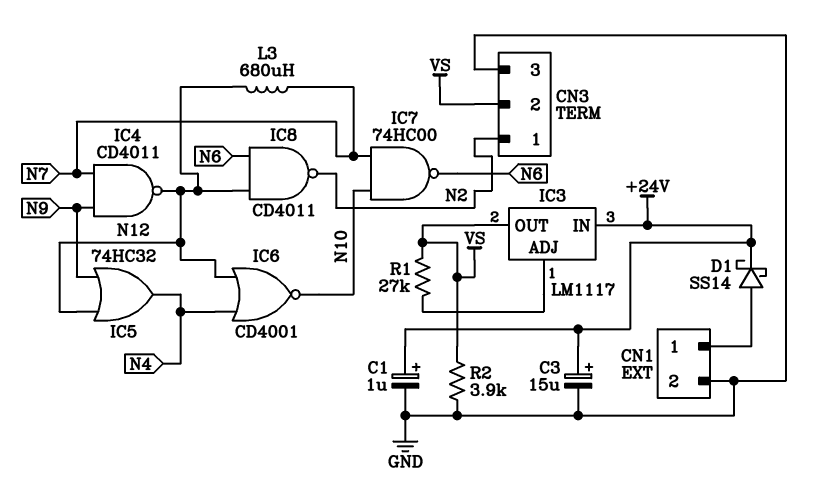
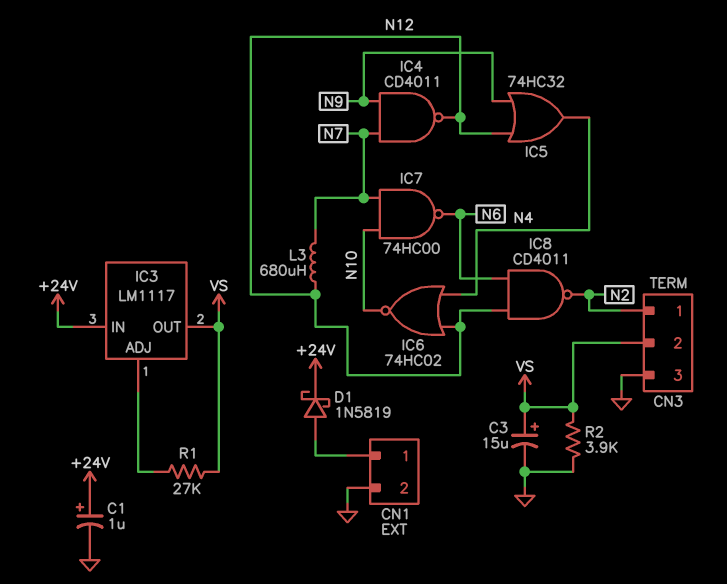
C3: 15uF (plus +24V, minus GND) -> 15uF (plus VS, minus GND)
D1: schottky SS14 (A CN1/1, K +24V) -> schottky 1N5819 (A CN1/1, K +24V)
IC6: NOR CD4001 (in N4, in N12, out N10) -> NOR 74HC02 (in N4, in N12, out N10)

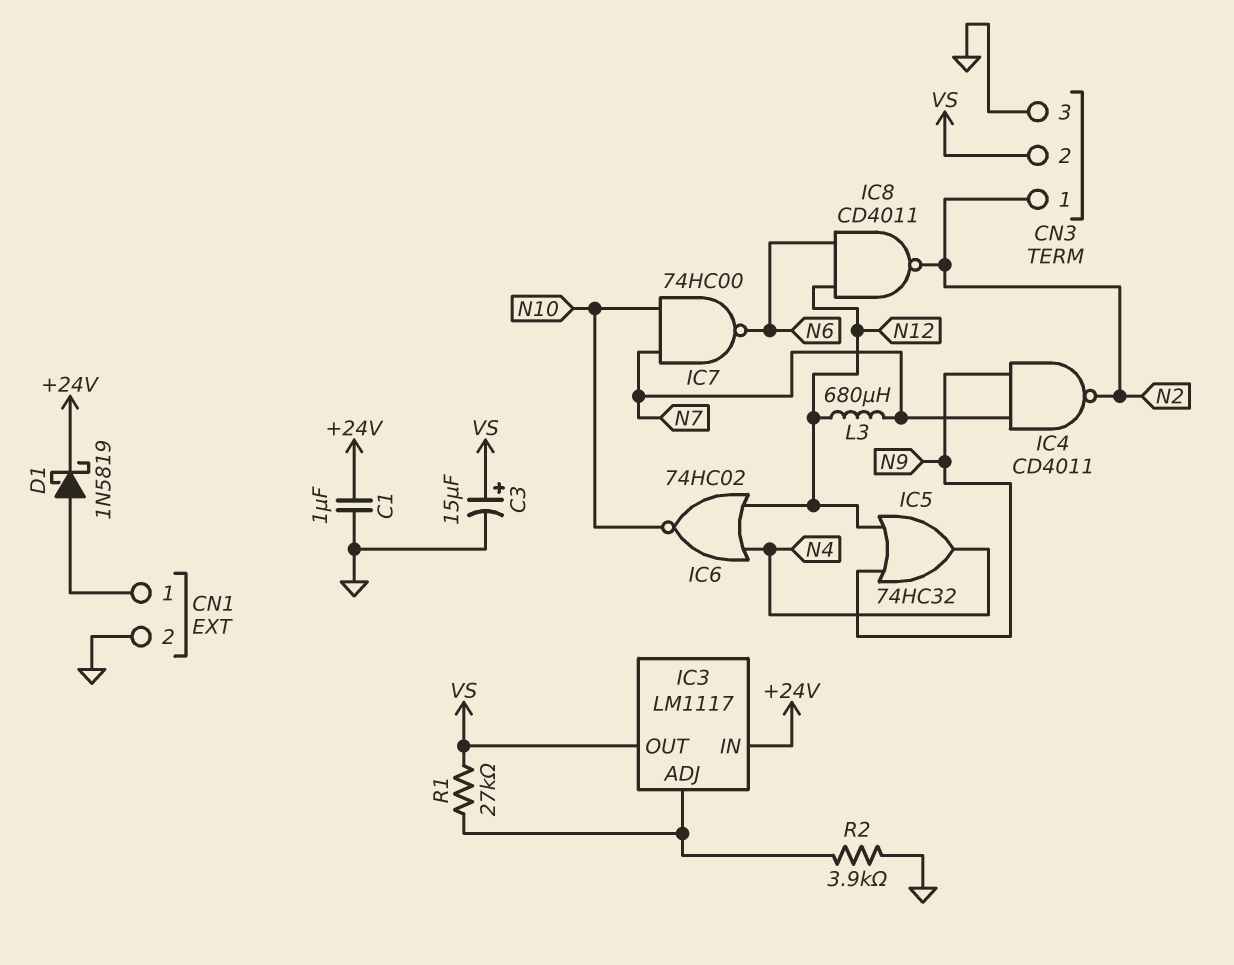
C1: 1uF (plus +24V, minus GND) -> 1uF (+24V, GND)
IC4: NAND CD4011 (in N7, in N9, out N12) -> NAND CD4011 (in N7, in N9, out N2)
R2: 3.9k (GND, VS) -> 3.9k (GND, IC3/ADJ)

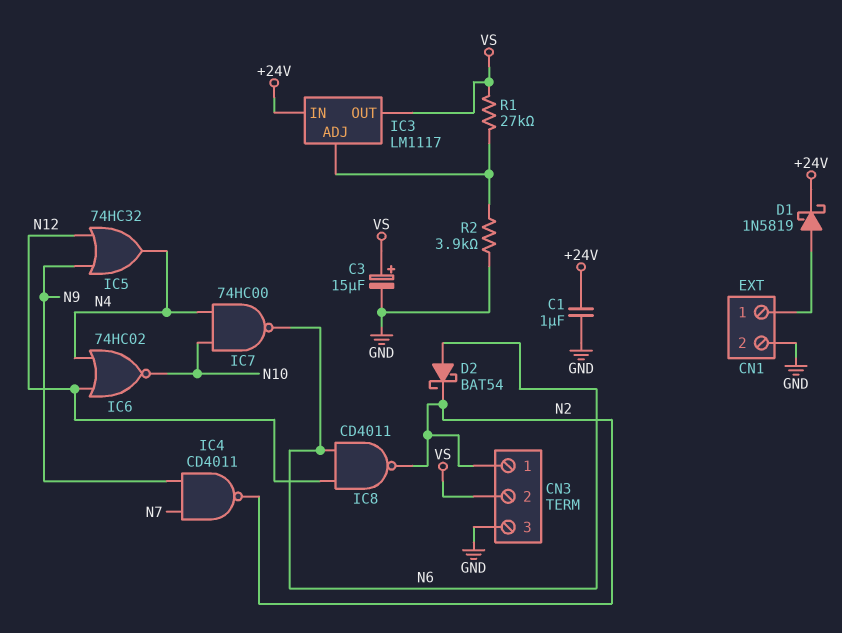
D2: none -> schottky BAT54 (A N6, K N2)
IC7: NAND 74HC00 (in N7, in N10, out N6) -> NAND 74HC00 (in N4, in N10, out N6)
L3: 680uH (N7, N12) -> none

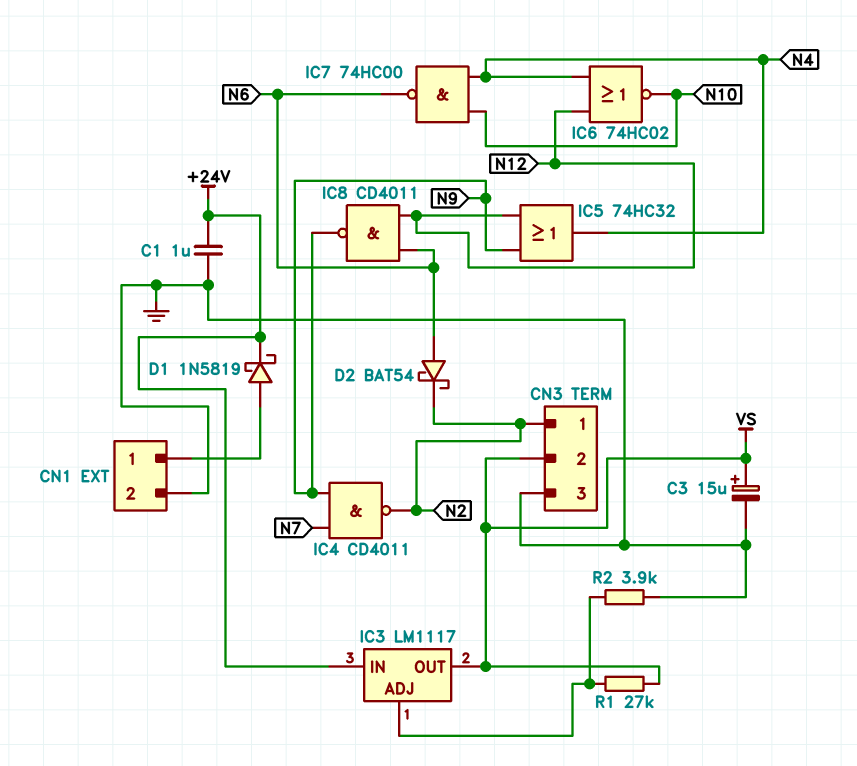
IC8: NAND CD4011 (in N6, in N12, out N2) -> NAND CD4011 (in N6, in N12, out N9)

